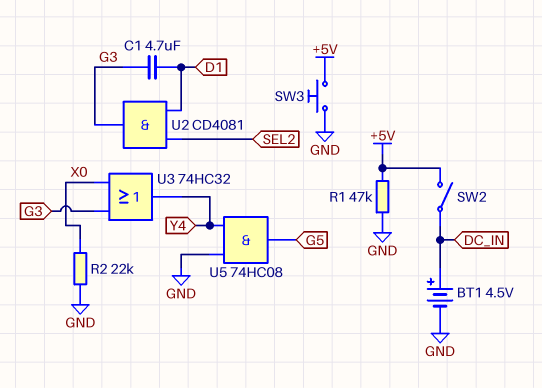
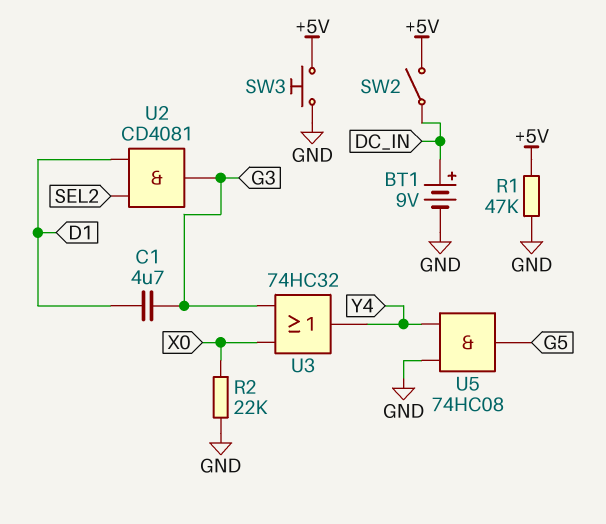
BT1: 4.5V (plus DC_IN, minus GND) -> 9V (plus DC_IN, minus GND)

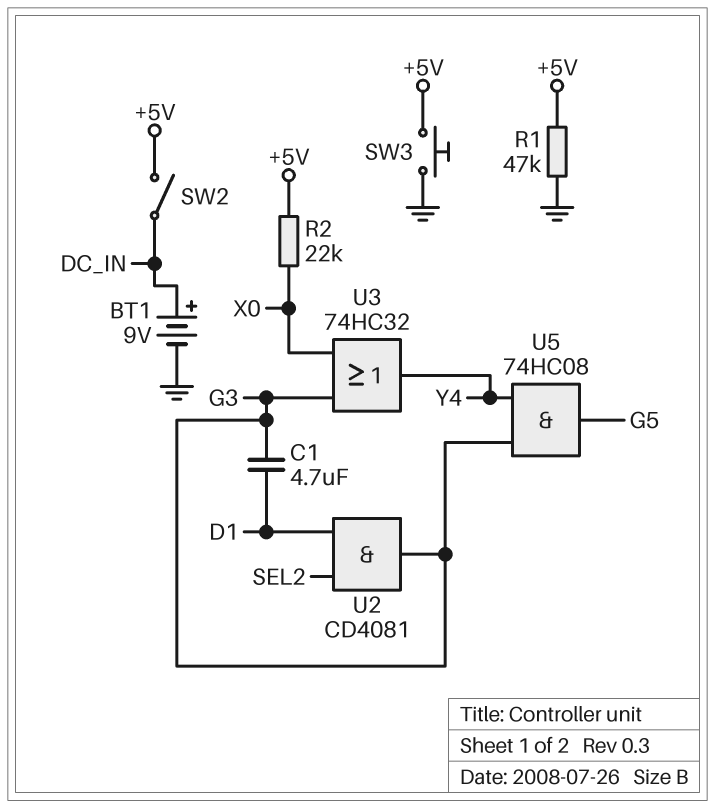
R2: 22k (GND, X0) -> 22k (+5V, X0)
U5: AND 74HC08 (in GND, in Y4, out G5) -> AND 74HC08 (in G3, in Y4, out G5)

